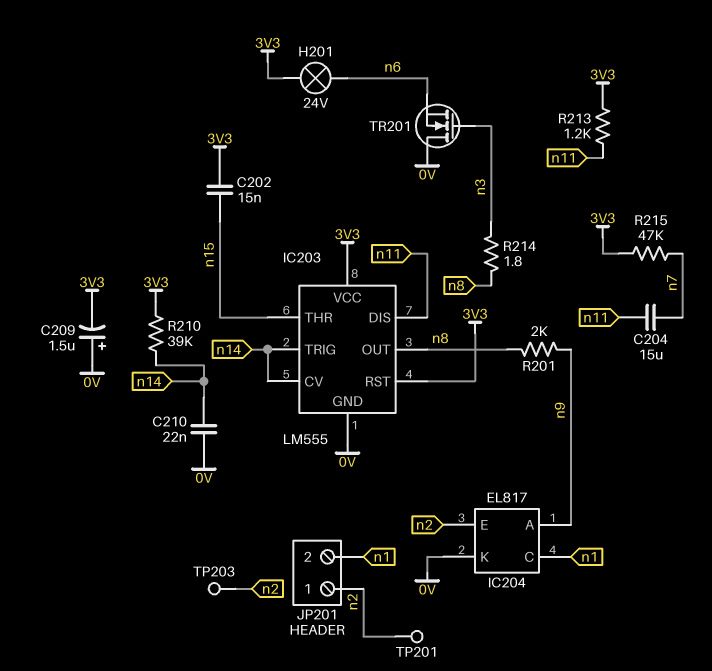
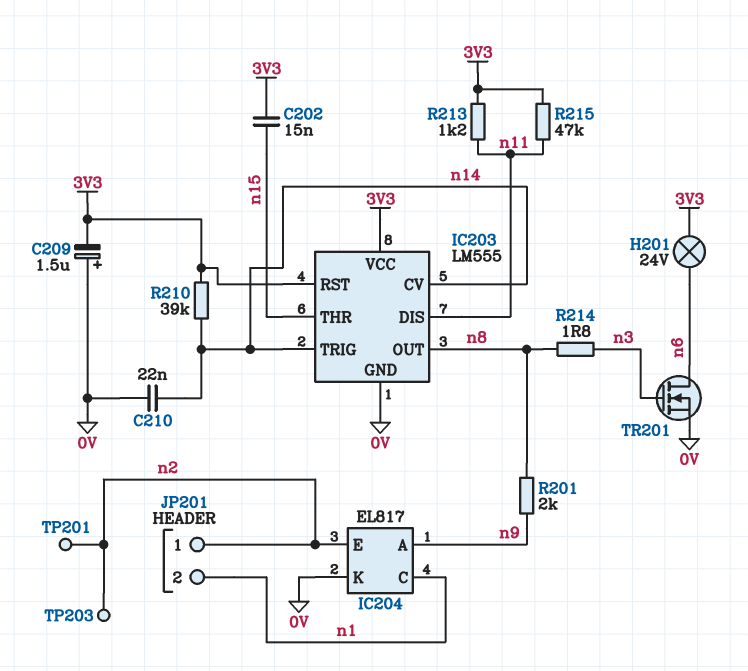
C204: 15uF (n7, n11) -> none
R215: 47k (3V3, n7) -> 47k (3V3, n11)
TR201: NMOS (G n3, D 0V, S n6) -> NMOS (G n3, D n6, S 0V)

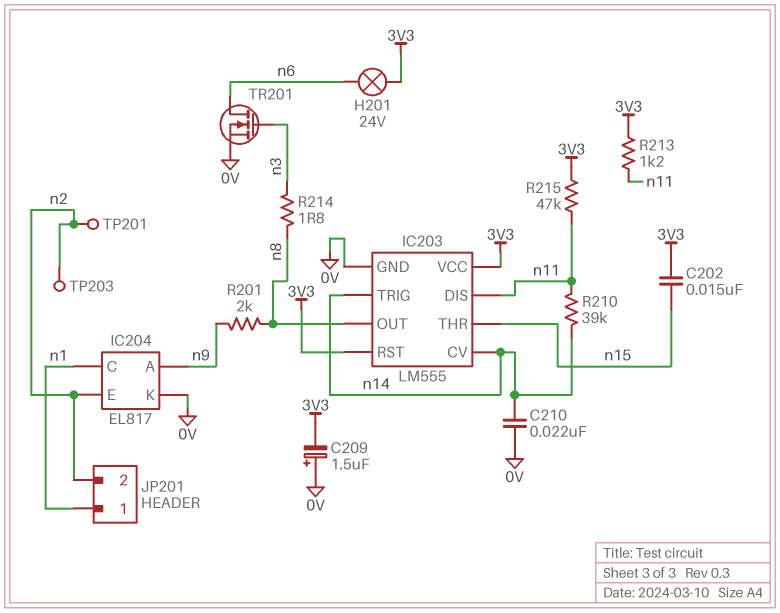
JP201 pin 1: n2 -> n1
JP201 pin 2: n1 -> n2
R210: 39k (3V3, n14) -> 39k (n11, n14)

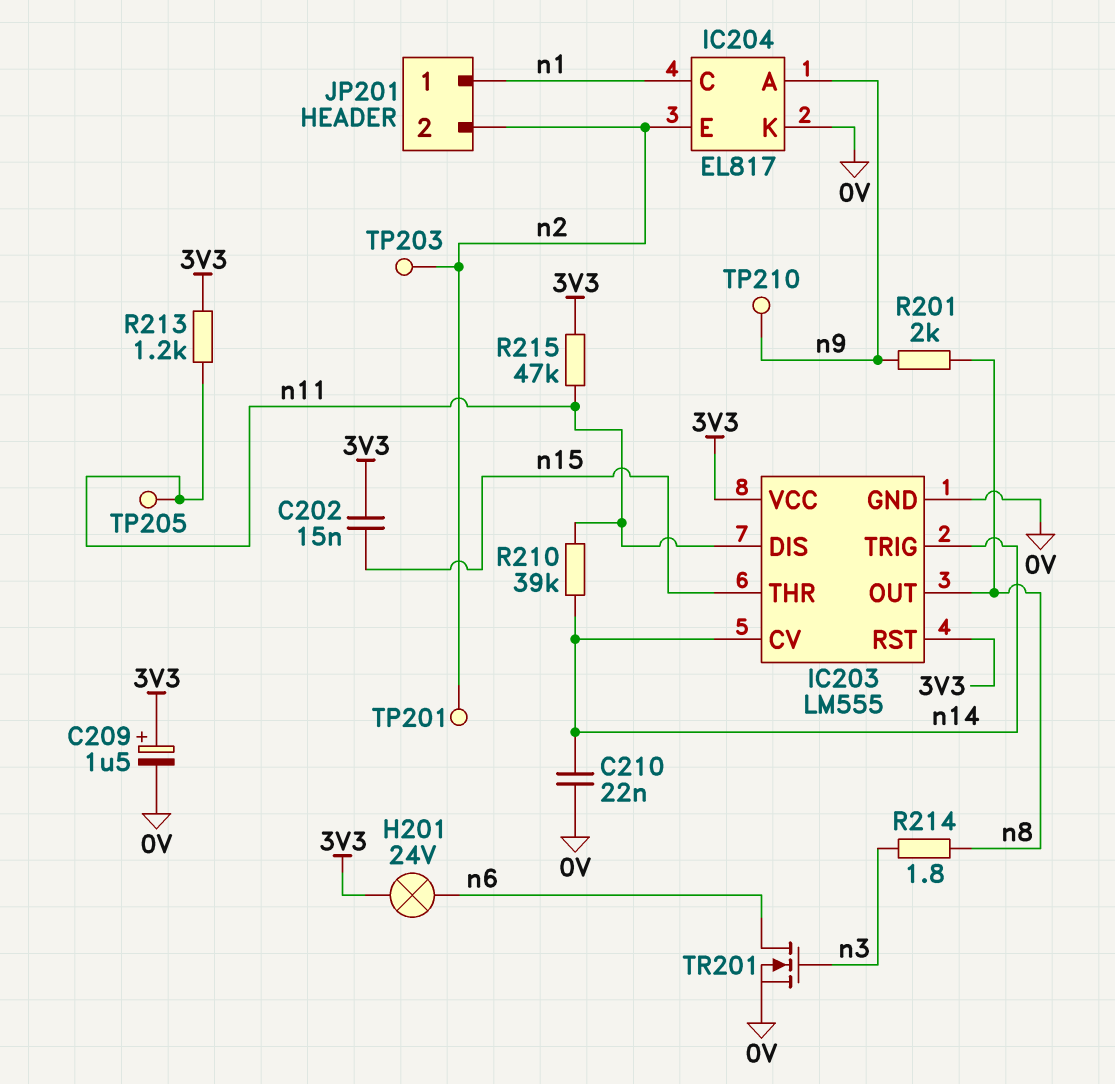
C209: 1.5uF (plus 0V, minus 3V3) -> 1.5uF (plus 3V3, minus 0V)
TP205: none -> test point (n11)
TP210: none -> test point (n9)

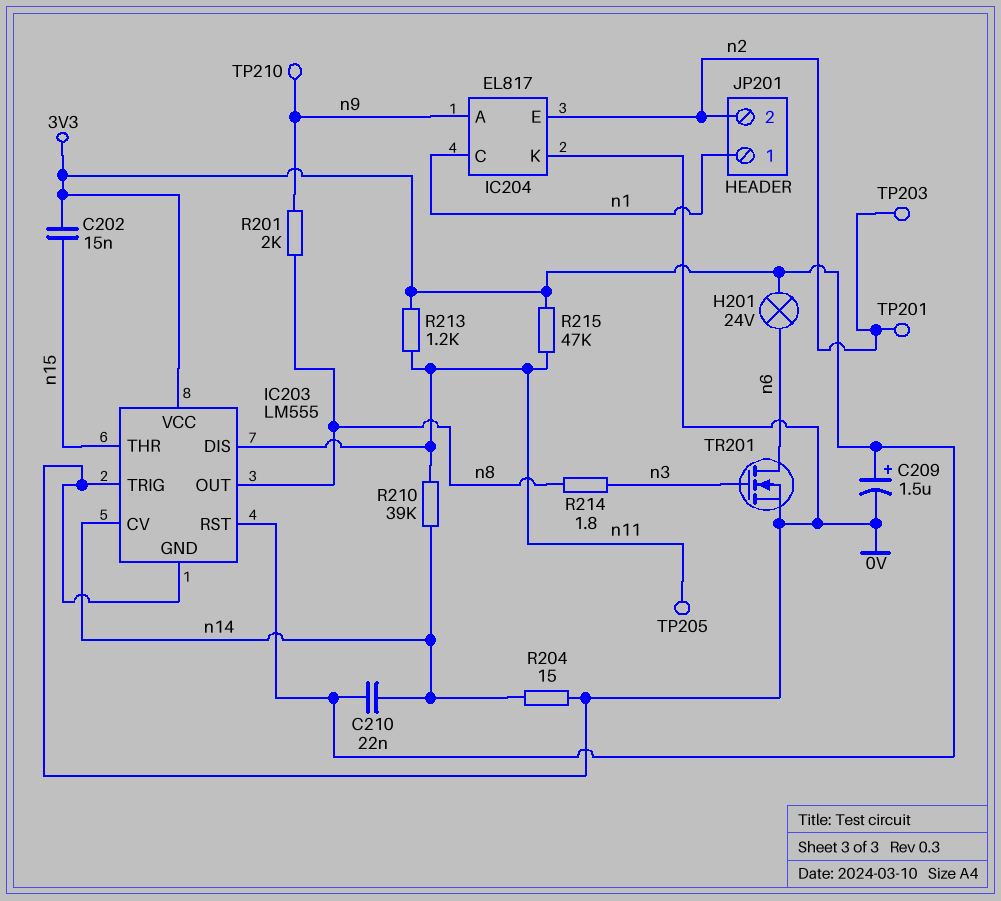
C210: 22nF (0V, n14) -> 22nF (3V3, n14)
IC203 pin TRIG: n14 -> 0V
R204: none -> 15 (0V, n14)

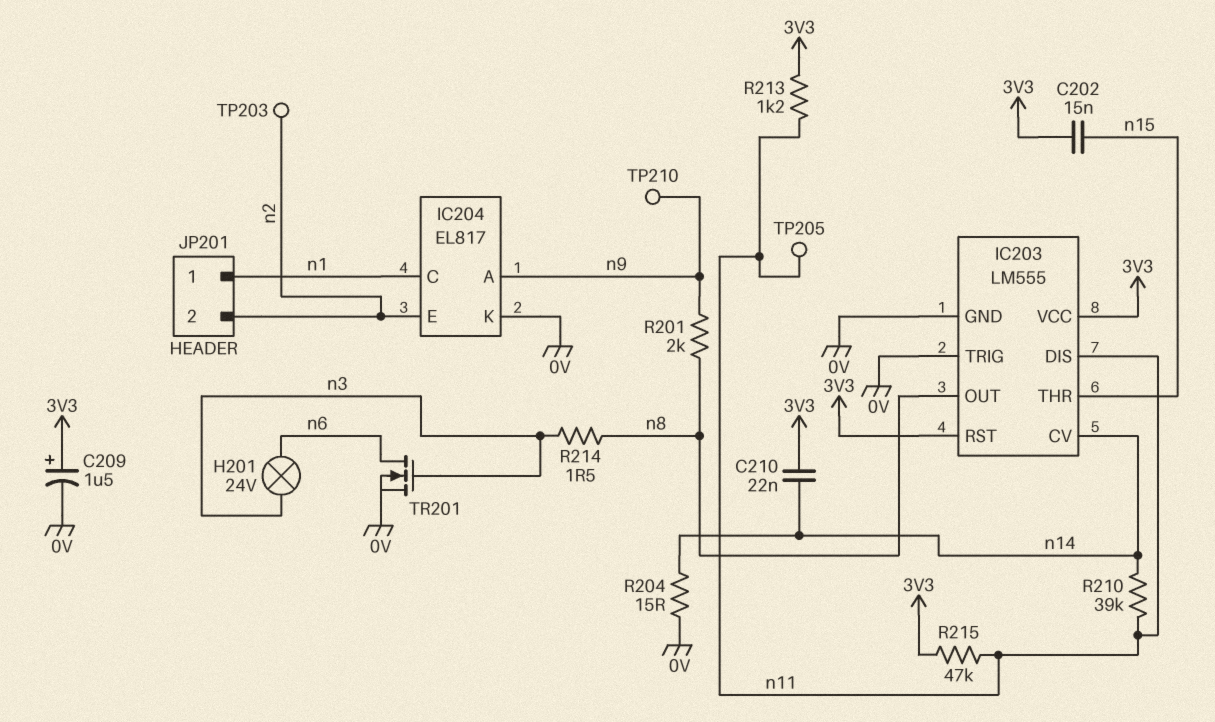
H201: lamp 24V (3V3, n6) -> lamp 24V (n3, n6)
R214: 1.8 (n3, n8) -> 1.5 (n3, n8)
TP201: test point (n2) -> none

